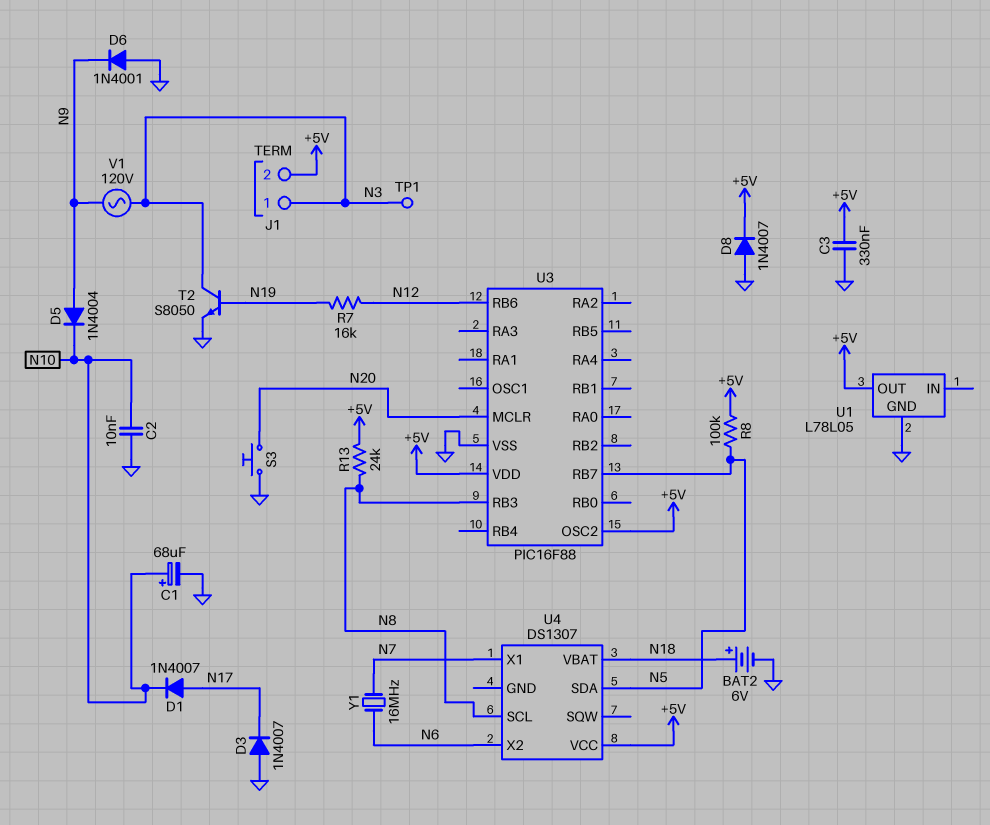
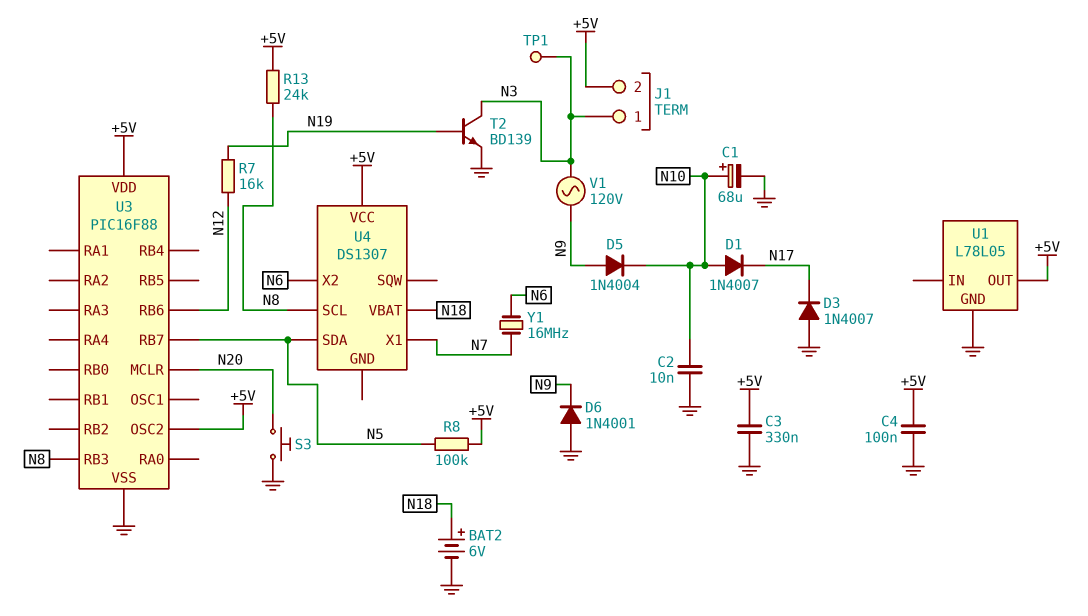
C4: none -> 100nF (+5V, GND)
D1: diode 1N4007 (A N17, K N10) -> diode 1N4007 (A N10, K N17)
D8: diode 1N4007 (A GND, K +5V) -> none
T2: NPN S8050 (B N19, C N3, E GND) -> NPN BD139 (B N19, C N3, E GND)

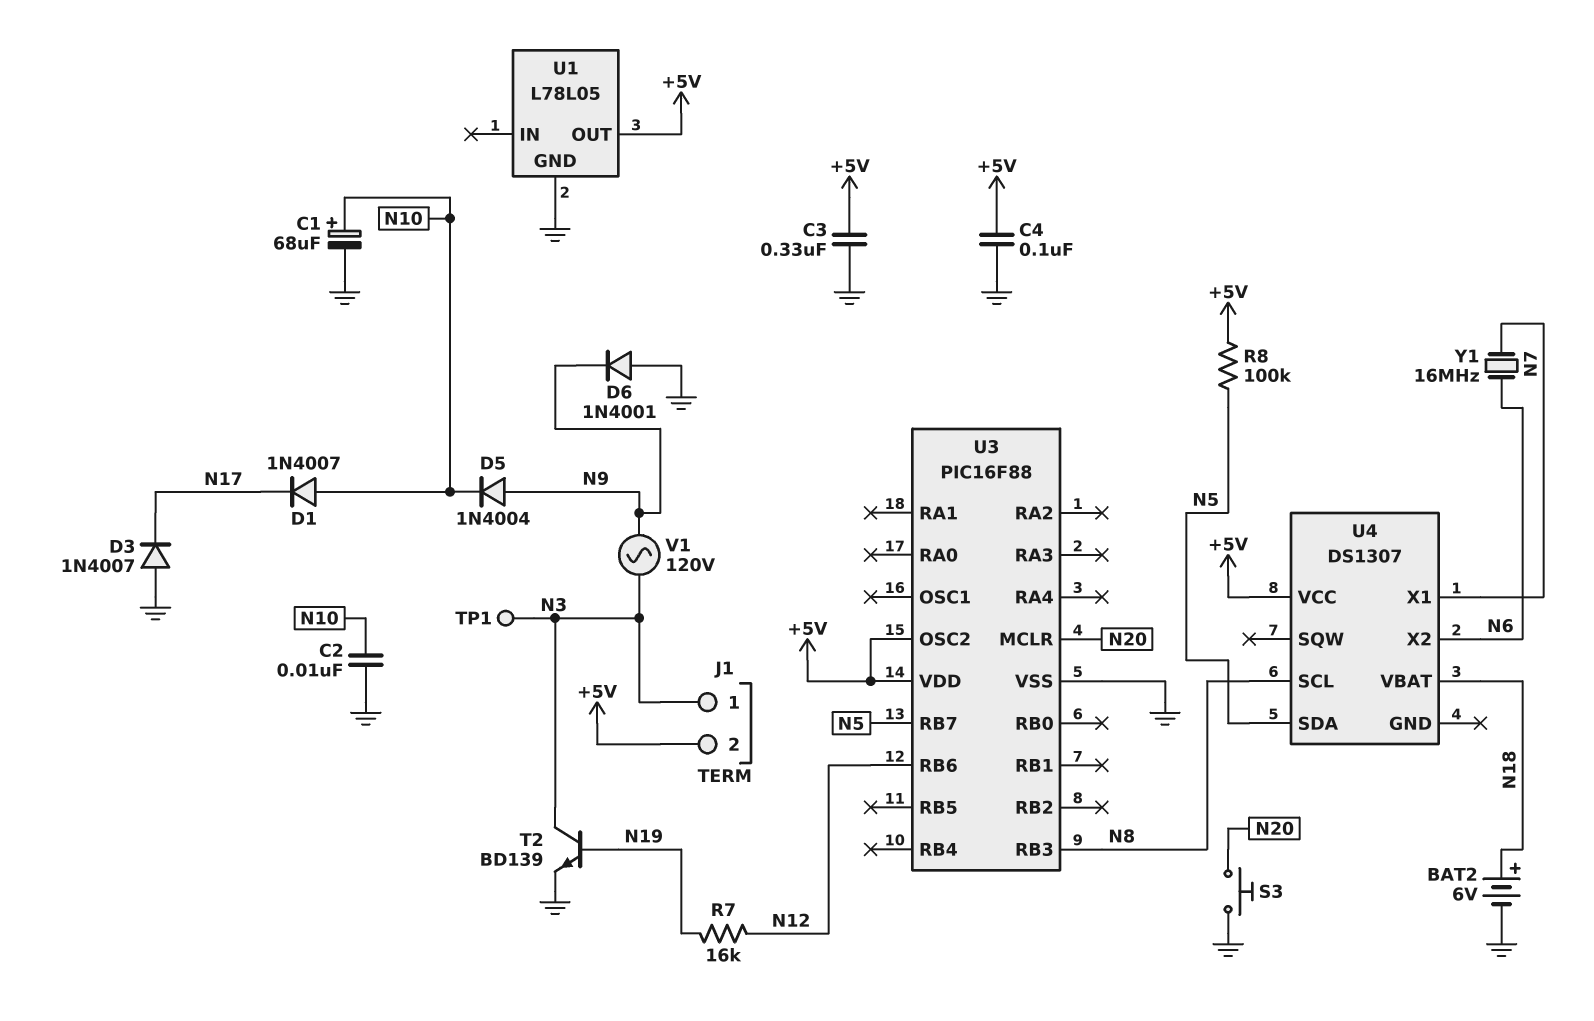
R13: 24k (+5V, N8) -> none

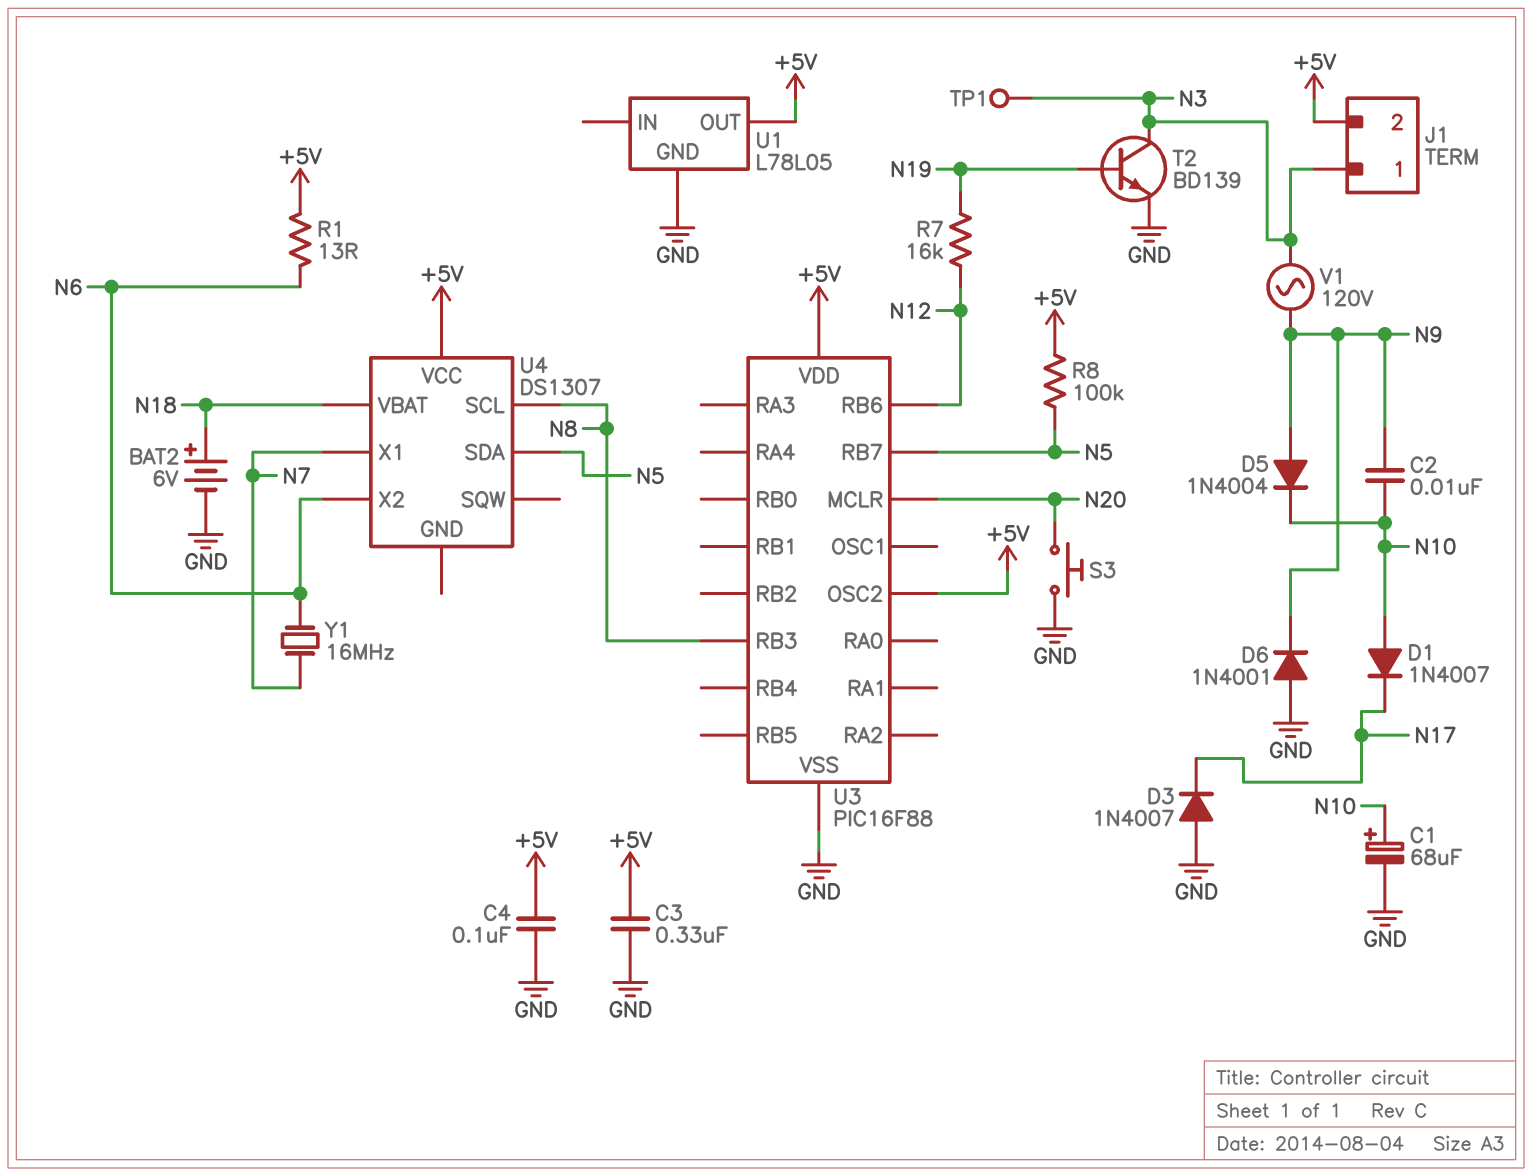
C2: 10nF (GND, N10) -> 10nF (N9, N10)
R1: none -> 13 (+5V, N6)

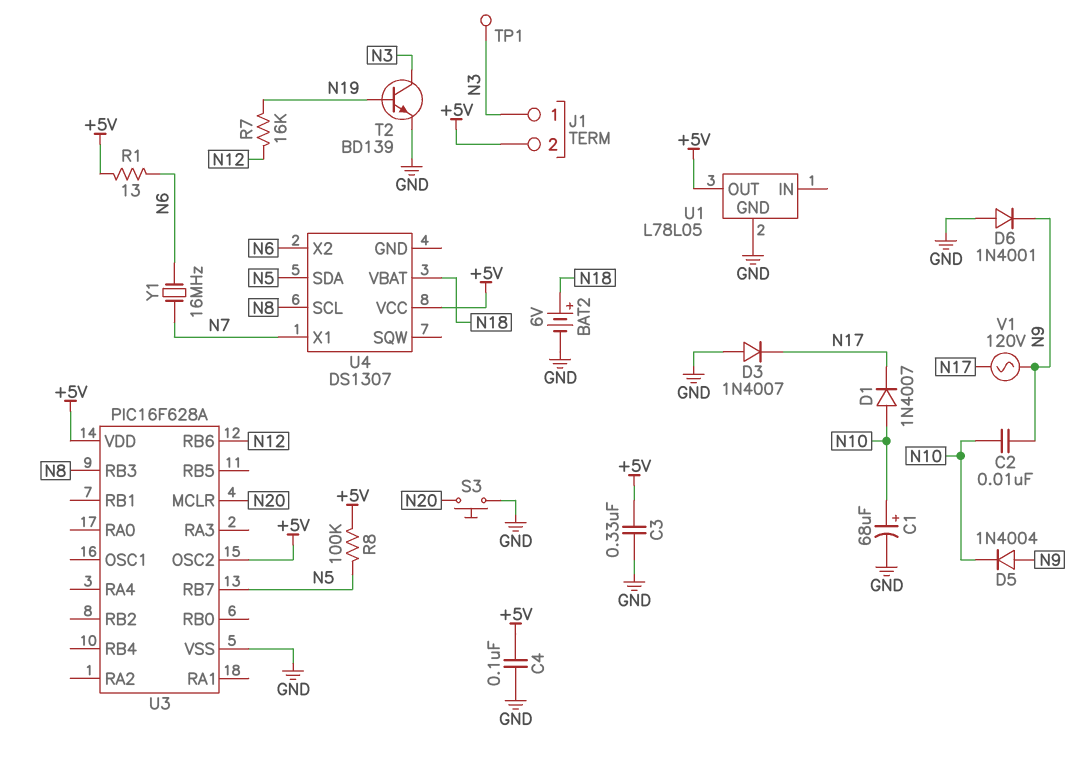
U3: PIC16F88 -> PIC16F628A
V1: AC 120V (N3, N9) -> AC 120V (N9, N17)

